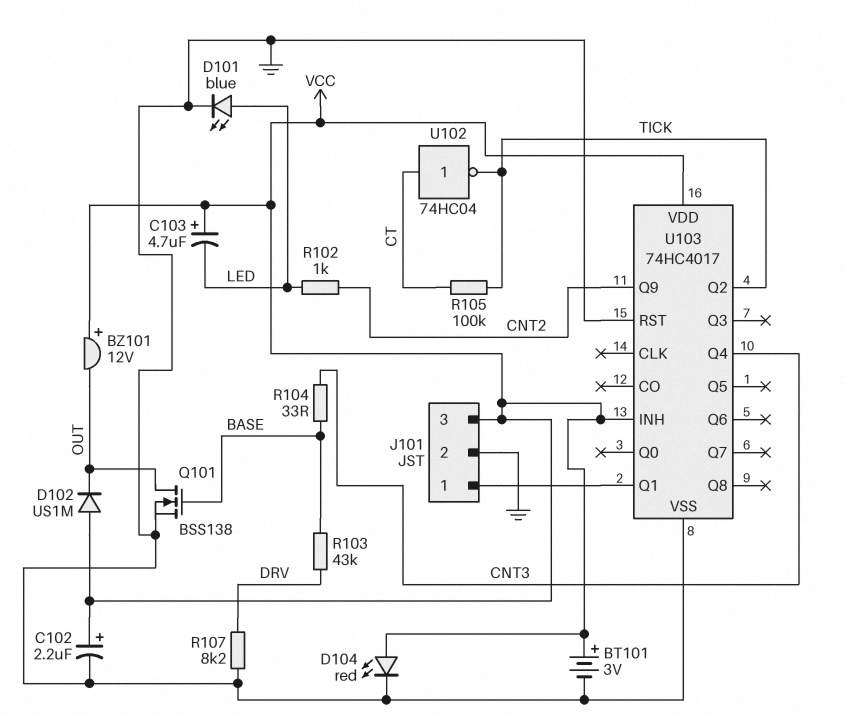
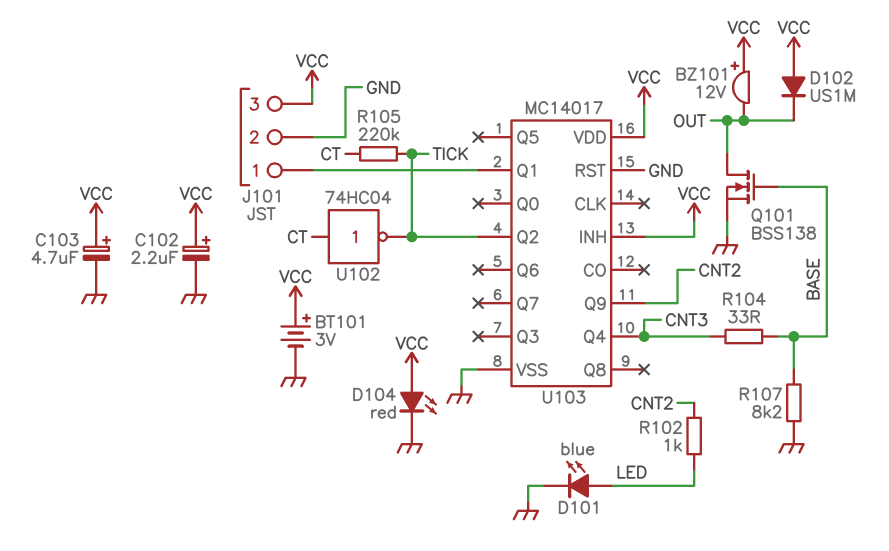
C103: 4.7uF (plus VCC, minus LED) -> 4.7uF (plus VCC, minus GND)
R103: 43k (BASE, DRV) -> none
R105: 100k (CT, TICK) -> 220k (CT, TICK)
R107: 8.2k (DRV, GND) -> 8.2k (BASE, GND)
U103: 74HC4017 -> MC14017

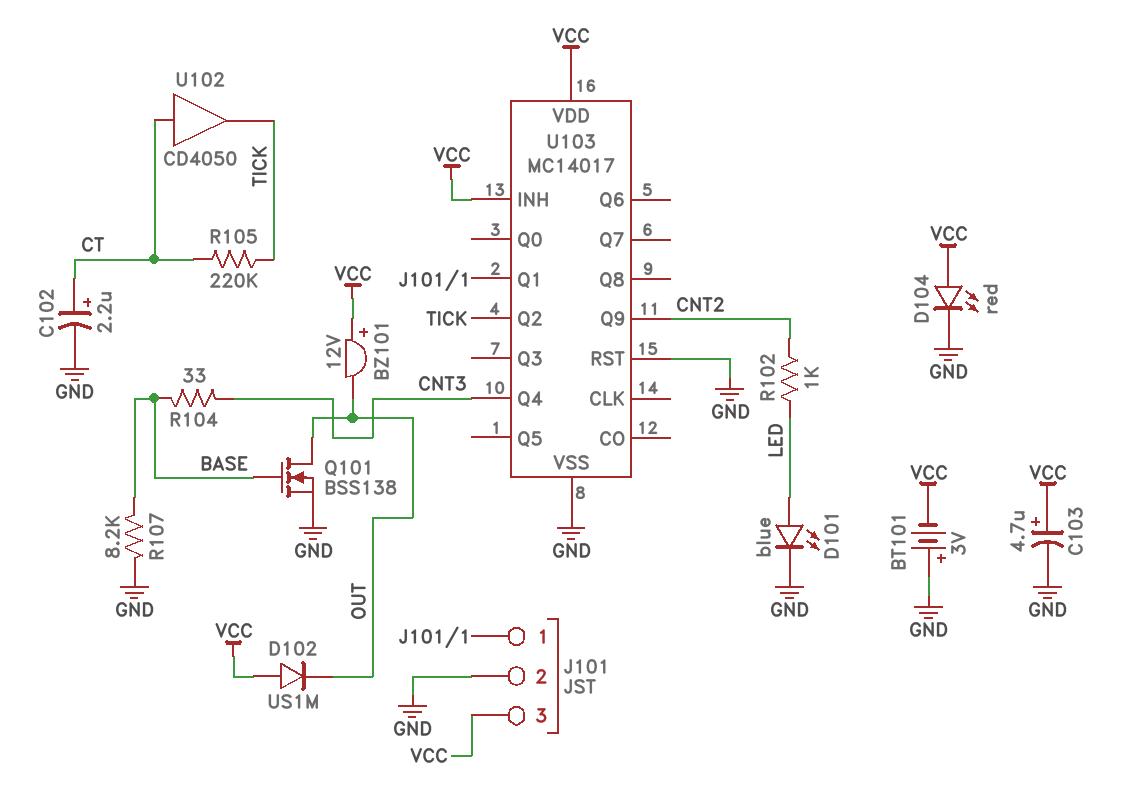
BT101: 3V (plus VCC, minus GND) -> 3V (plus GND, minus VCC)
C102: 2.2uF (plus VCC, minus GND) -> 2.2uF (plus CT, minus GND)
U102: NOT 74HC04 (in CT, out TICK) -> buffer CD4050 (in CT, out TICK)

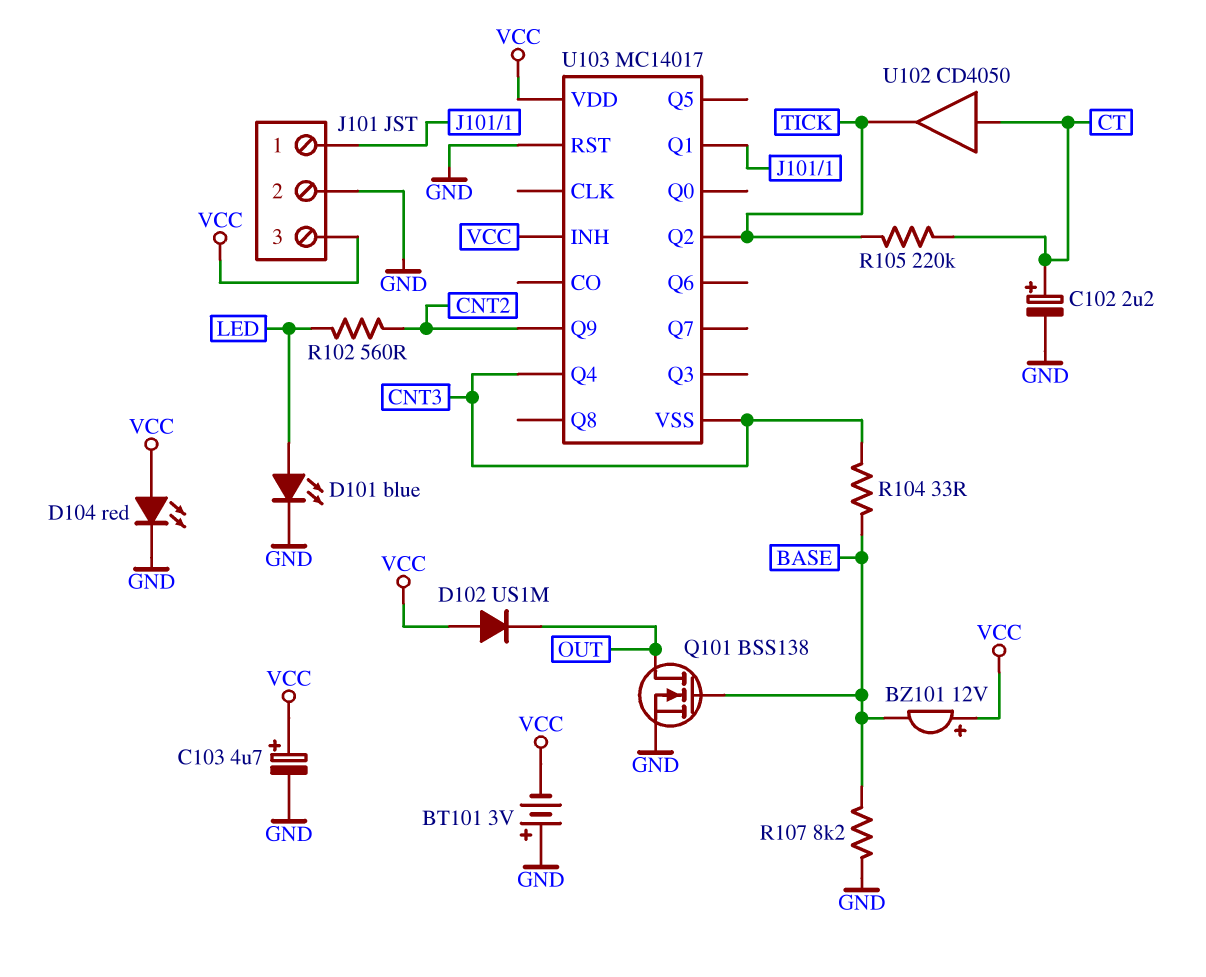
BZ101: buzzer 12V (plus VCC, minus OUT) -> buzzer 12V (plus VCC, minus BASE)
R102: 1k (CNT2, LED) -> 560 (CNT2, LED)
U103 pin VSS: GND -> CNT3

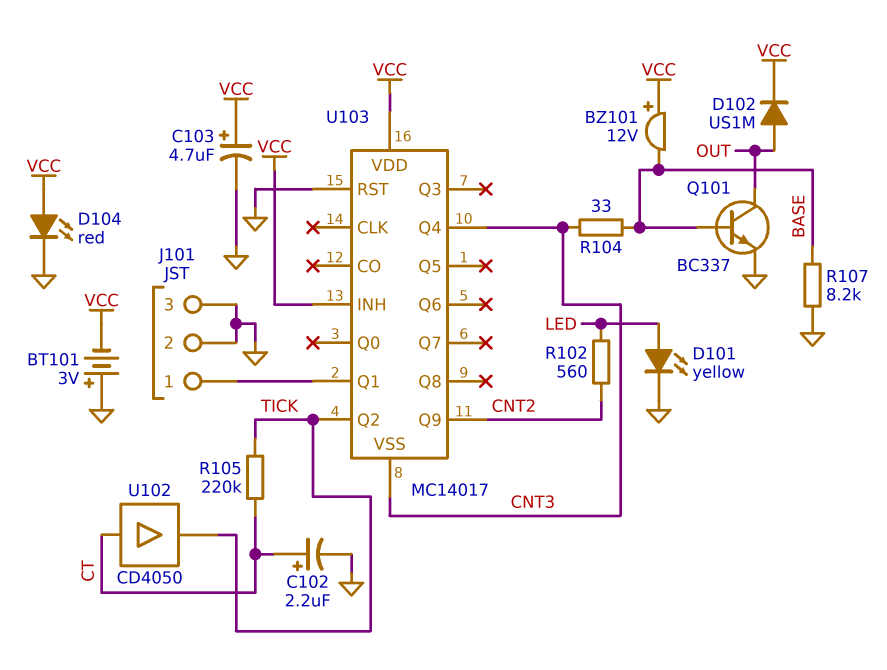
D101: LED blue (A LED, K GND) -> LED yellow (A LED, K GND)
D102: diode US1M (A VCC, K OUT) -> diode US1M (A OUT, K VCC)
J101 pin 3: VCC -> GND
Q101: NMOS BSS138 (G BASE, D OUT, S GND) -> NPN BC337 (B BASE, C OUT, E GND)

